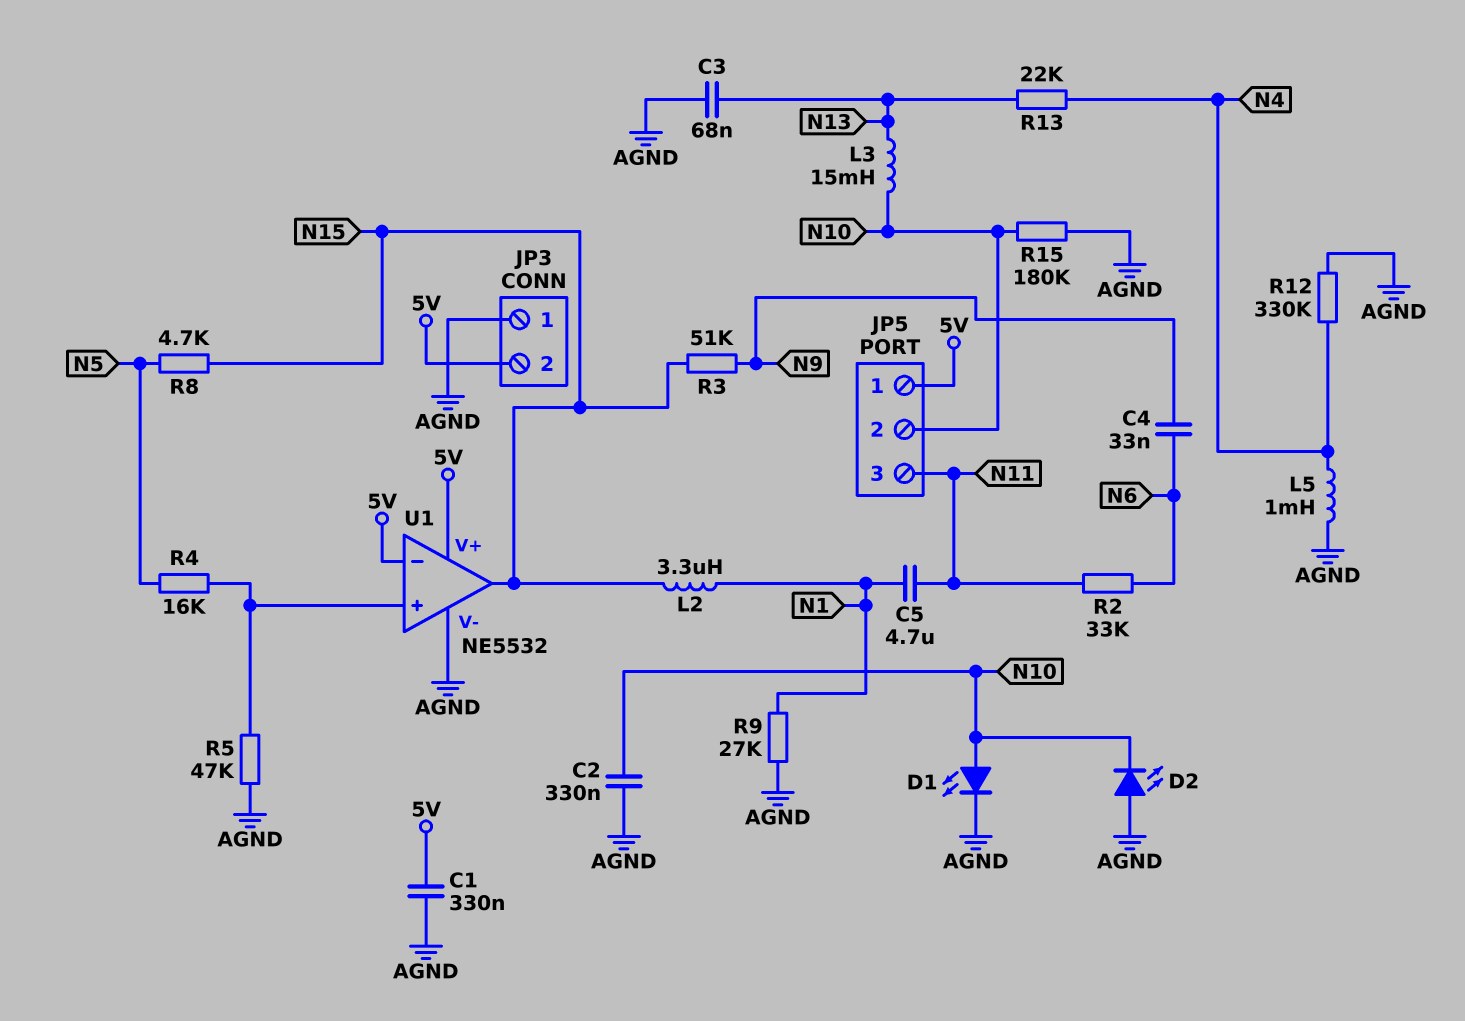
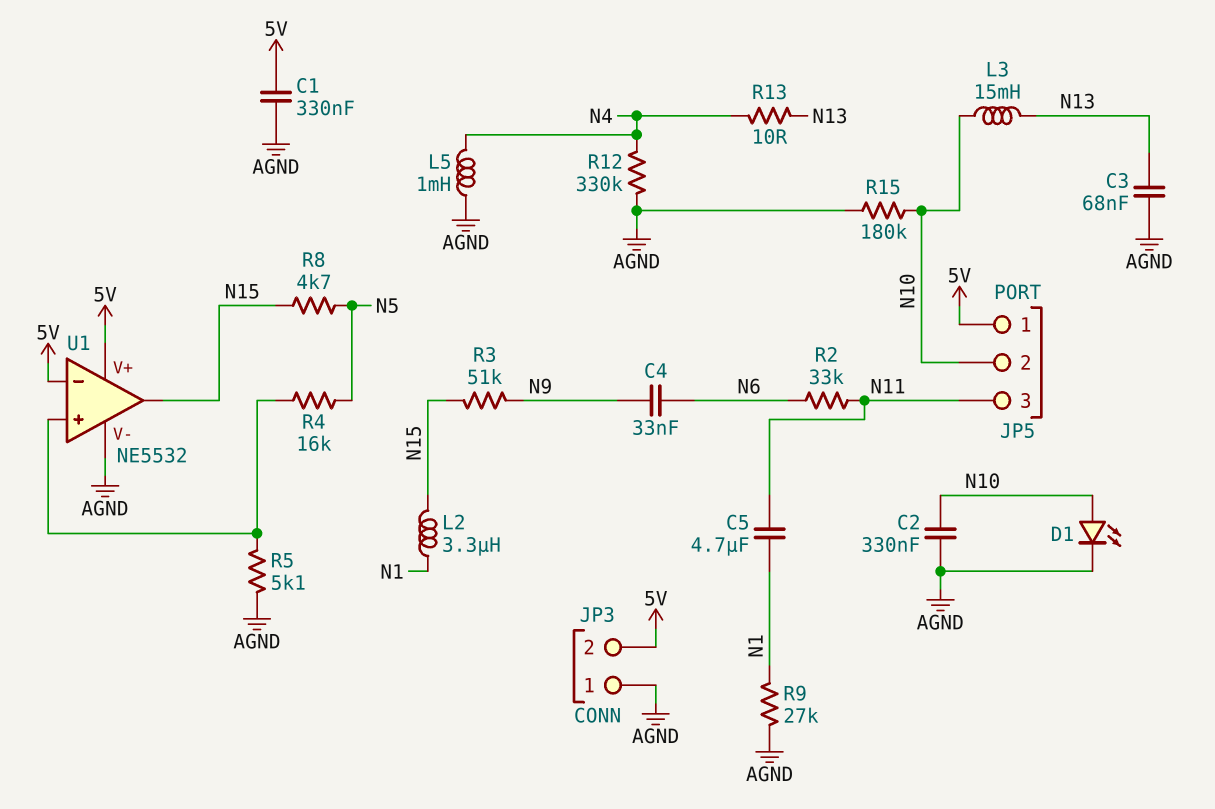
D2: LED (A AGND, K N10) -> none
R5: 47k (AGND, U1/in+) -> 5.1k (AGND, U1/in+)
R13: 22k (N4, N13) -> 10 (N4, N13)

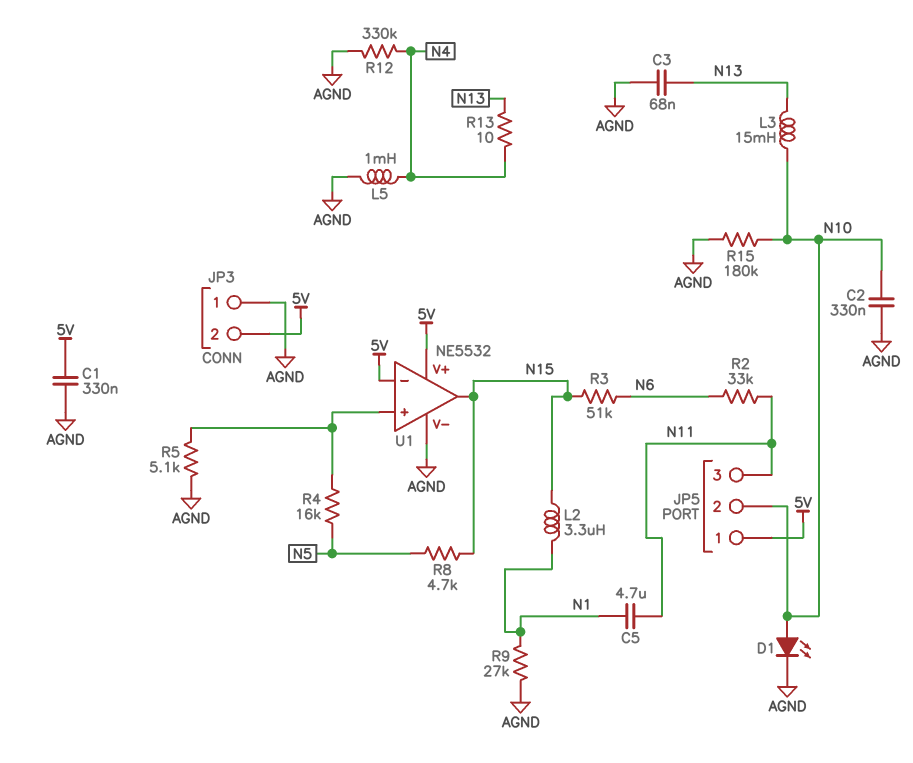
C4: 33nF (N6, N9) -> none
R3: 51k (N9, N15) -> 51k (N6, N15)

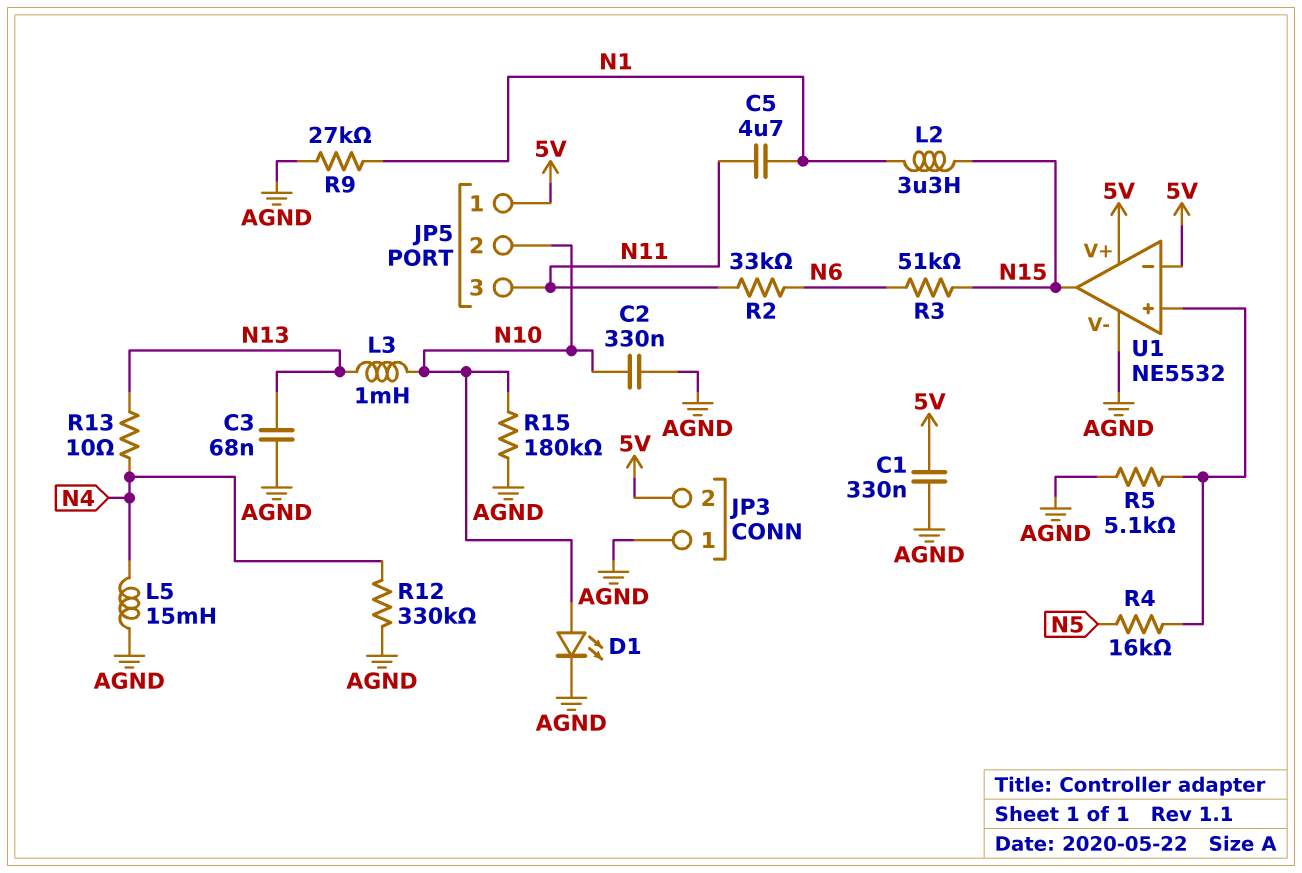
L3: 15mH (N10, N13) -> 1mH (N10, N13)
L5: 1mH (AGND, N4) -> 15mH (AGND, N4)
R8: 4.7k (N5, N15) -> none

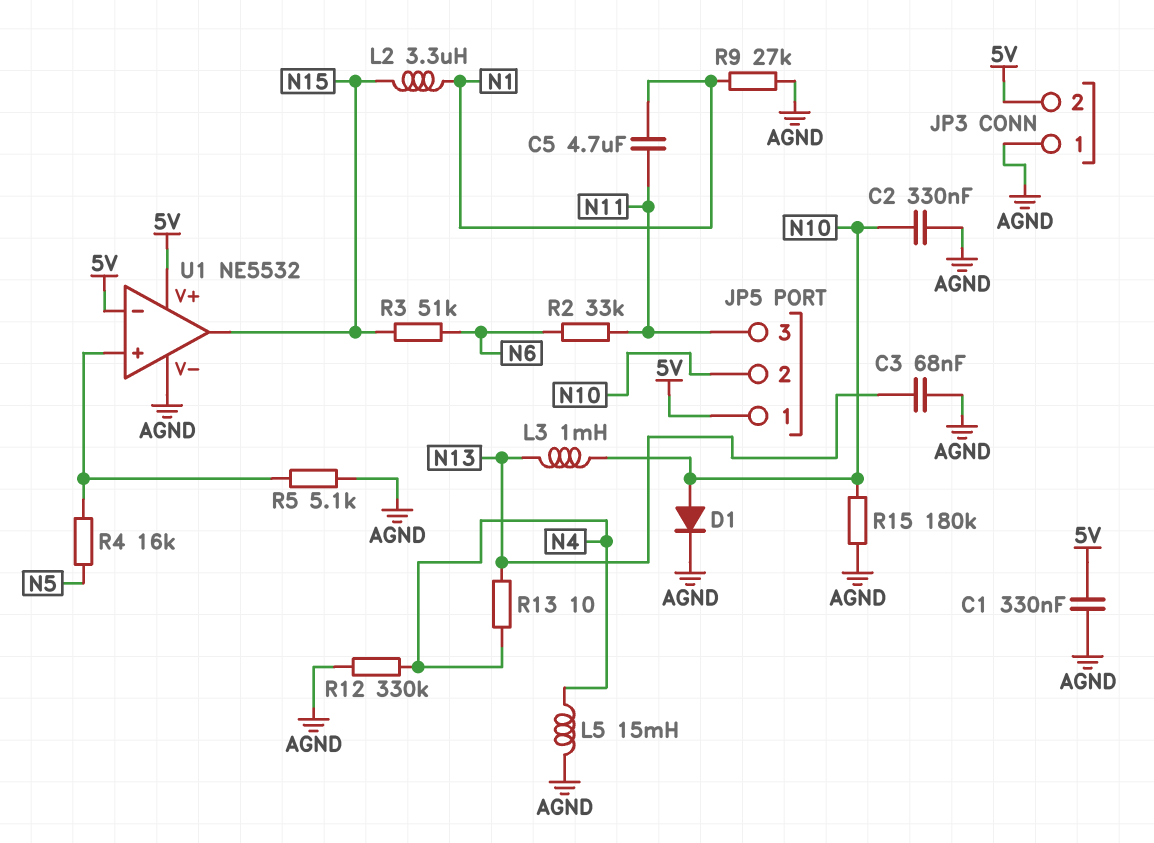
D1: LED (A N10, K AGND) -> diode (A N10, K AGND)

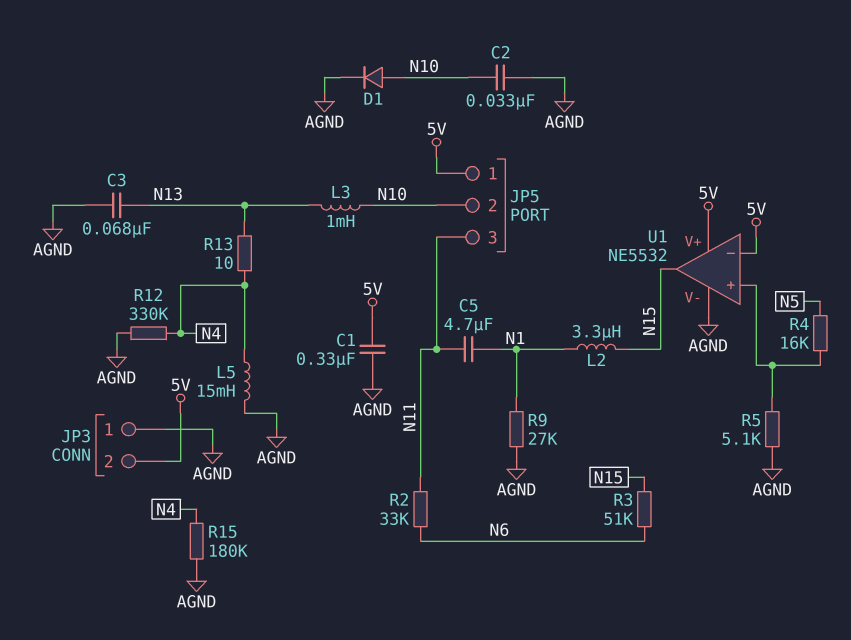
C2: 330nF (AGND, N10) -> 33nF (AGND, N10)
R15: 180k (AGND, N10) -> 180k (AGND, N4)

